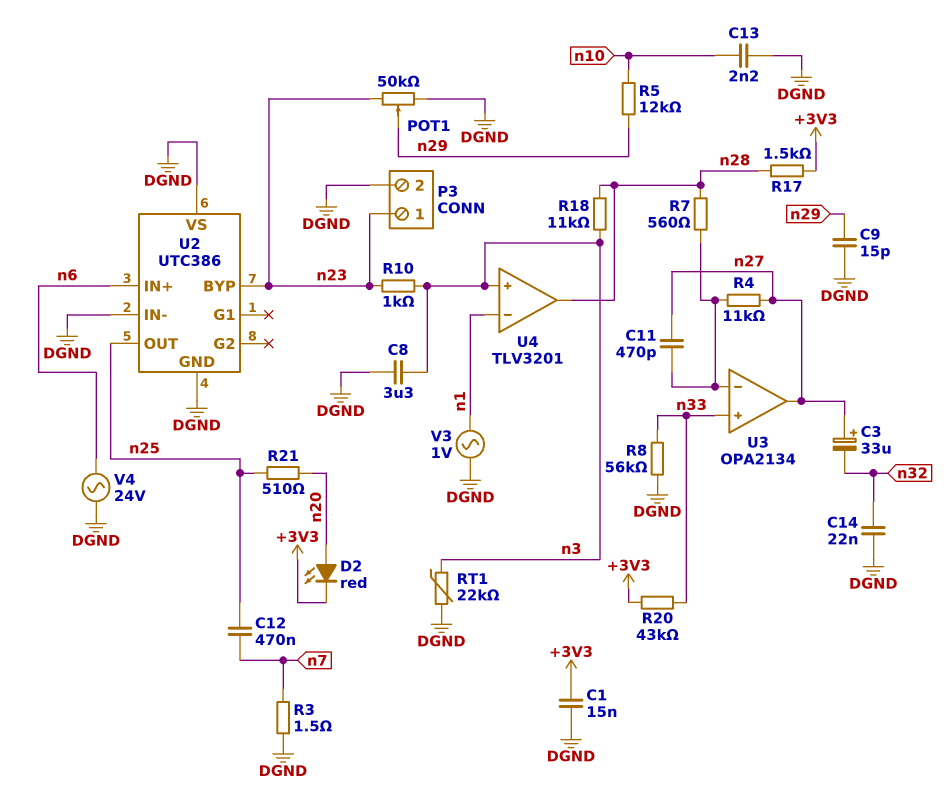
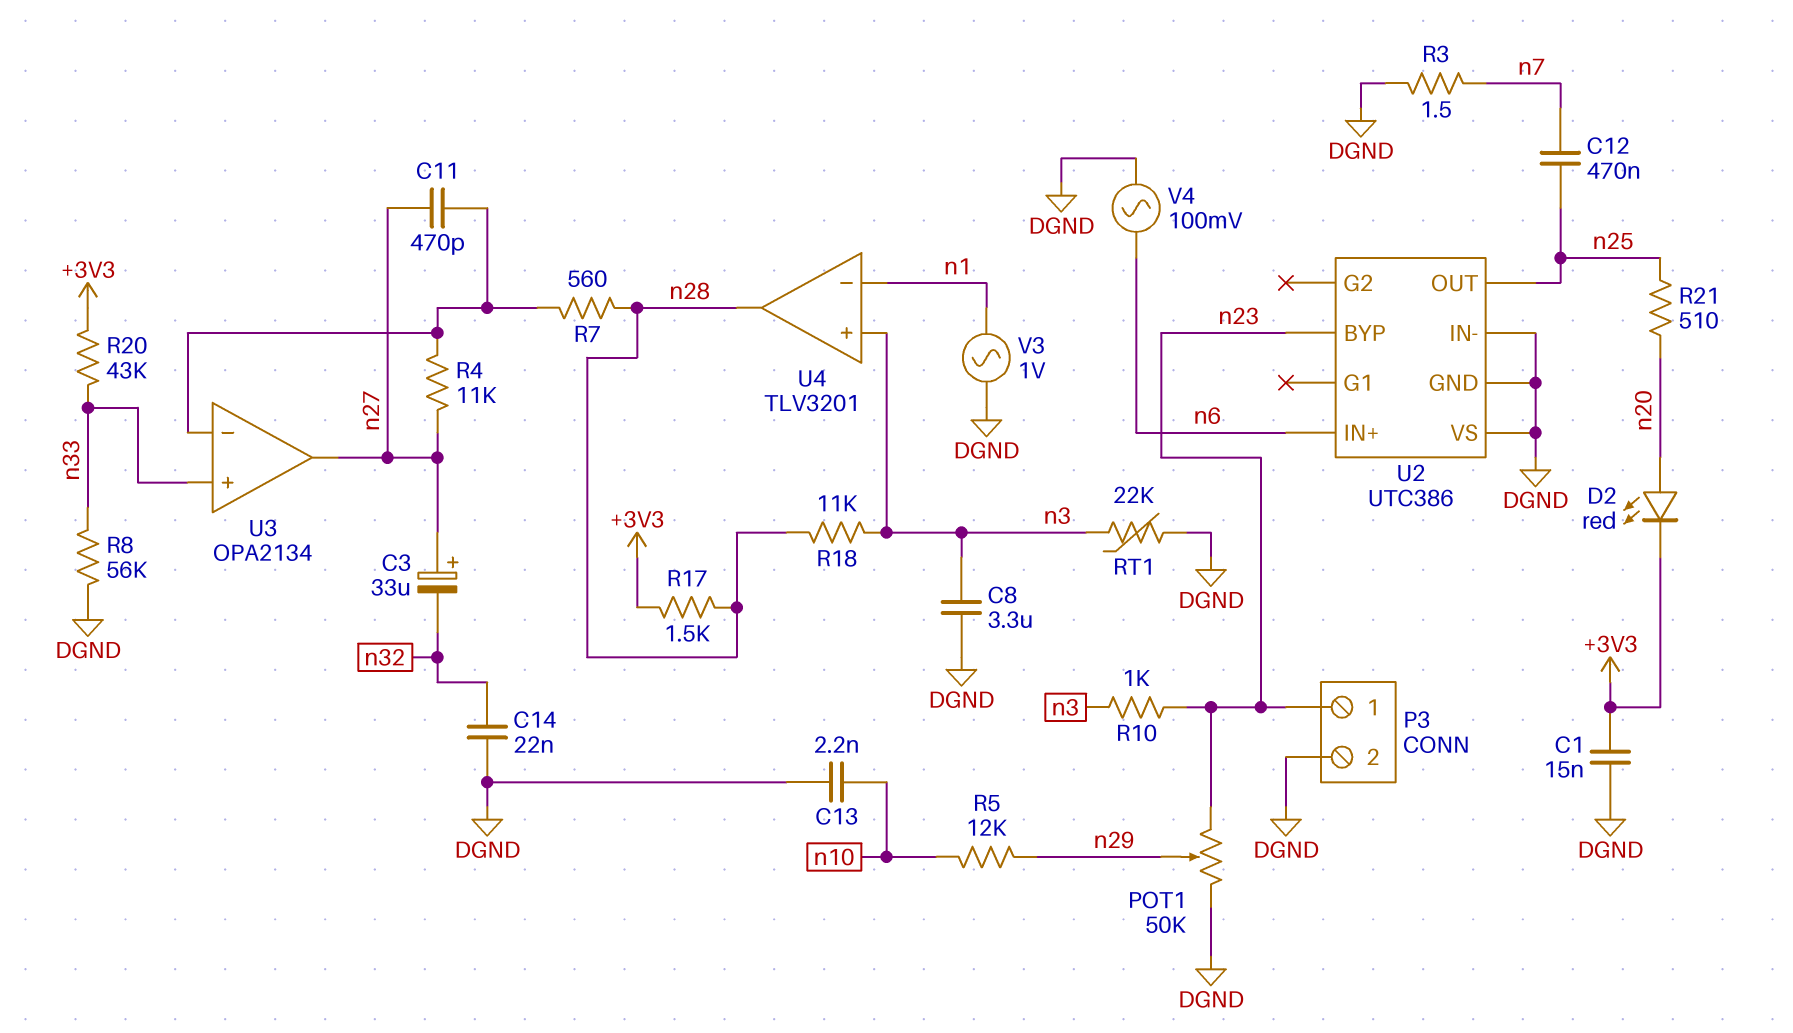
C9: 15pF (DGND, n29) -> none
V4: AC 24V (DGND, n6) -> AC 100mV (DGND, n6)

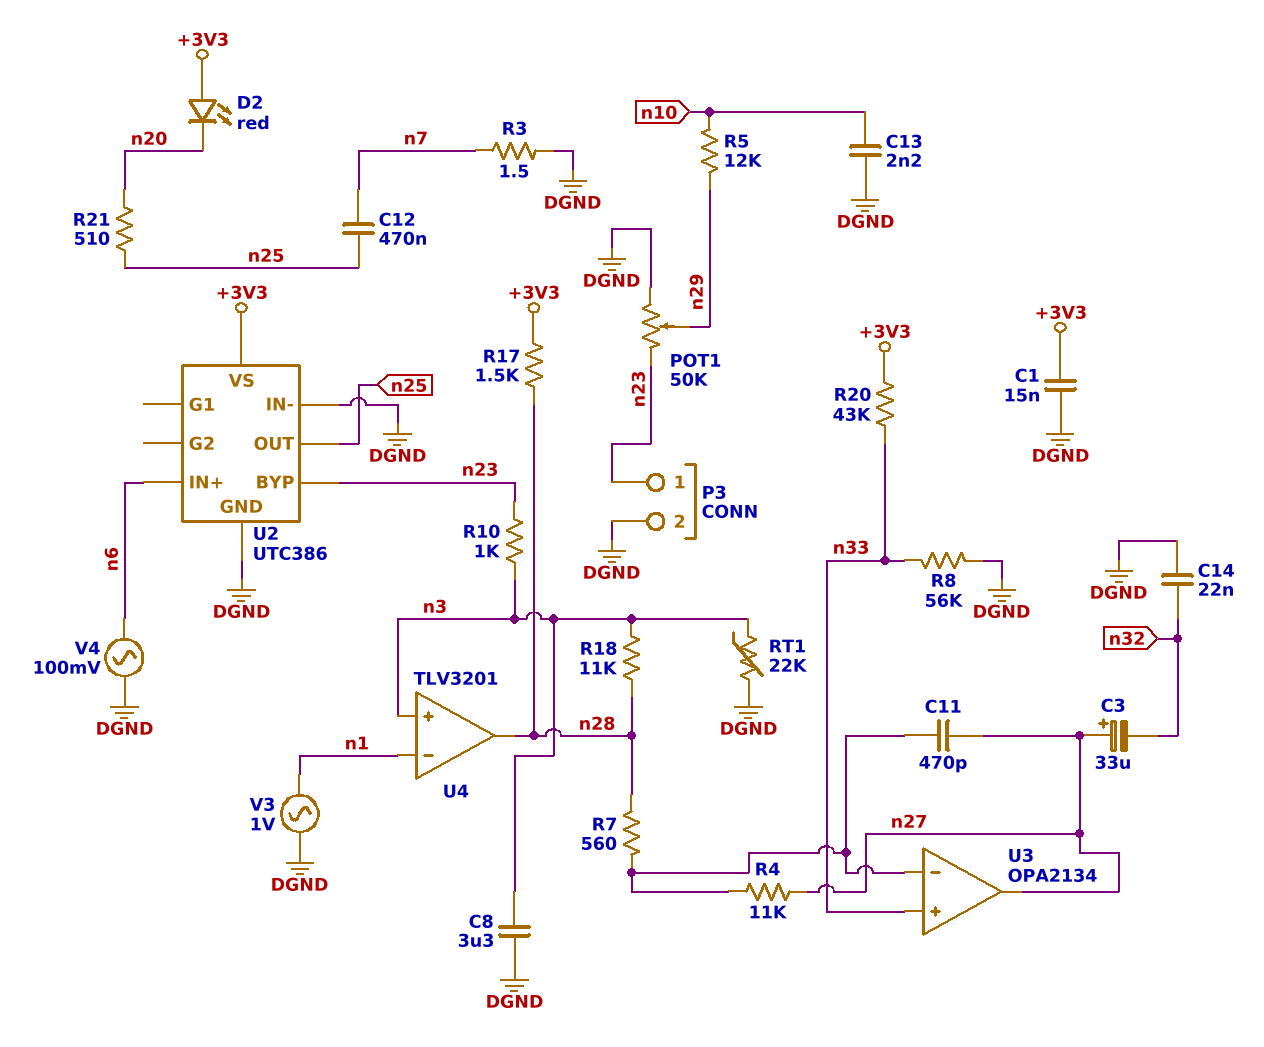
D2: LED red (A n20, K +3V3) -> LED red (A +3V3, K n20)
U2 pin VS: DGND -> +3V3

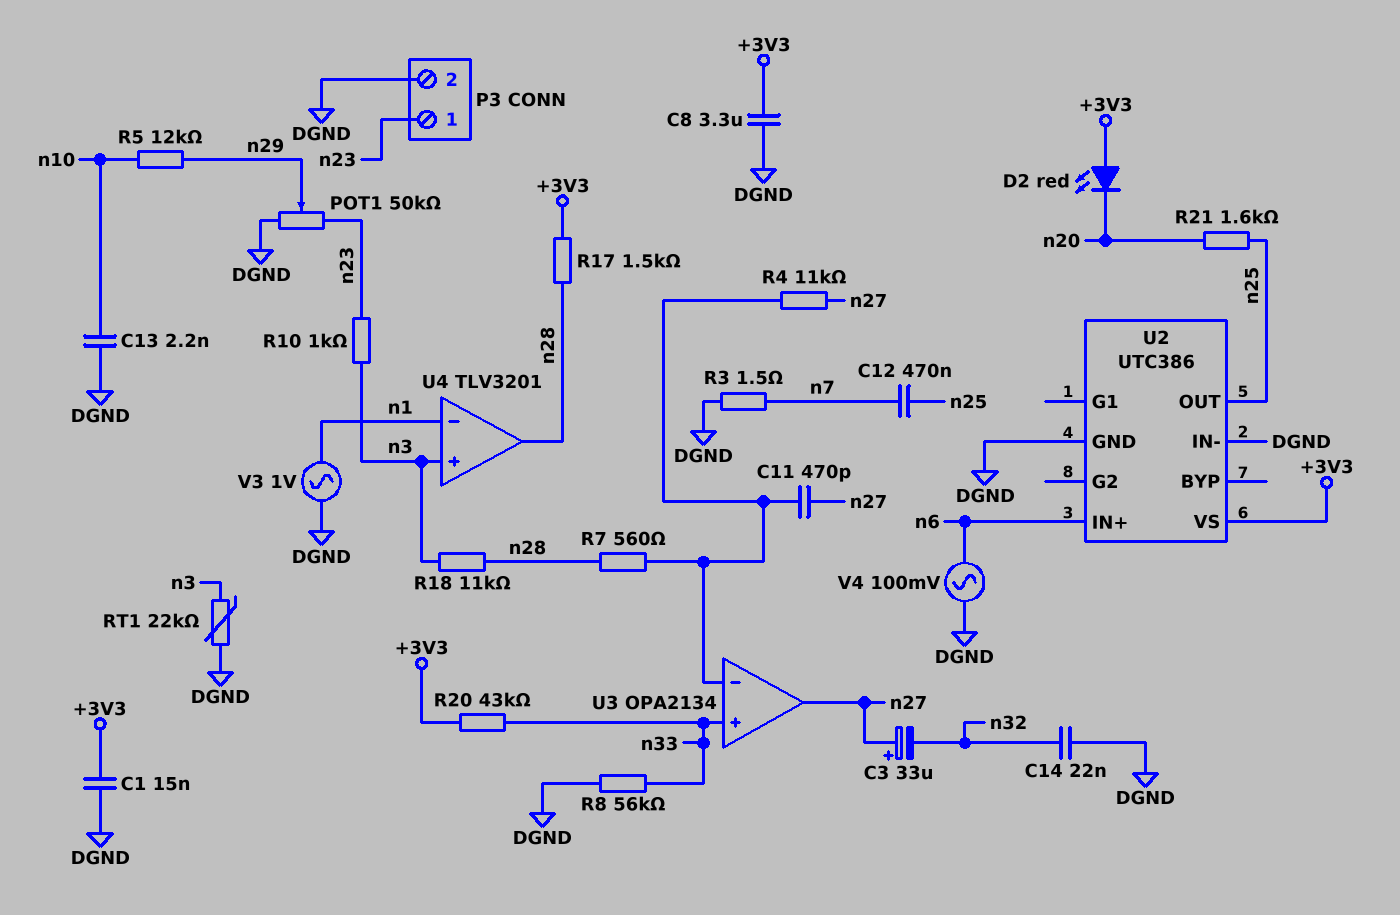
C8: 3.3uF (DGND, n3) -> 3.3uF (+3V3, DGND)
R21: 510 (n20, n25) -> 1.6k (n20, n25)
U2 pin BYP: n23 -> none

